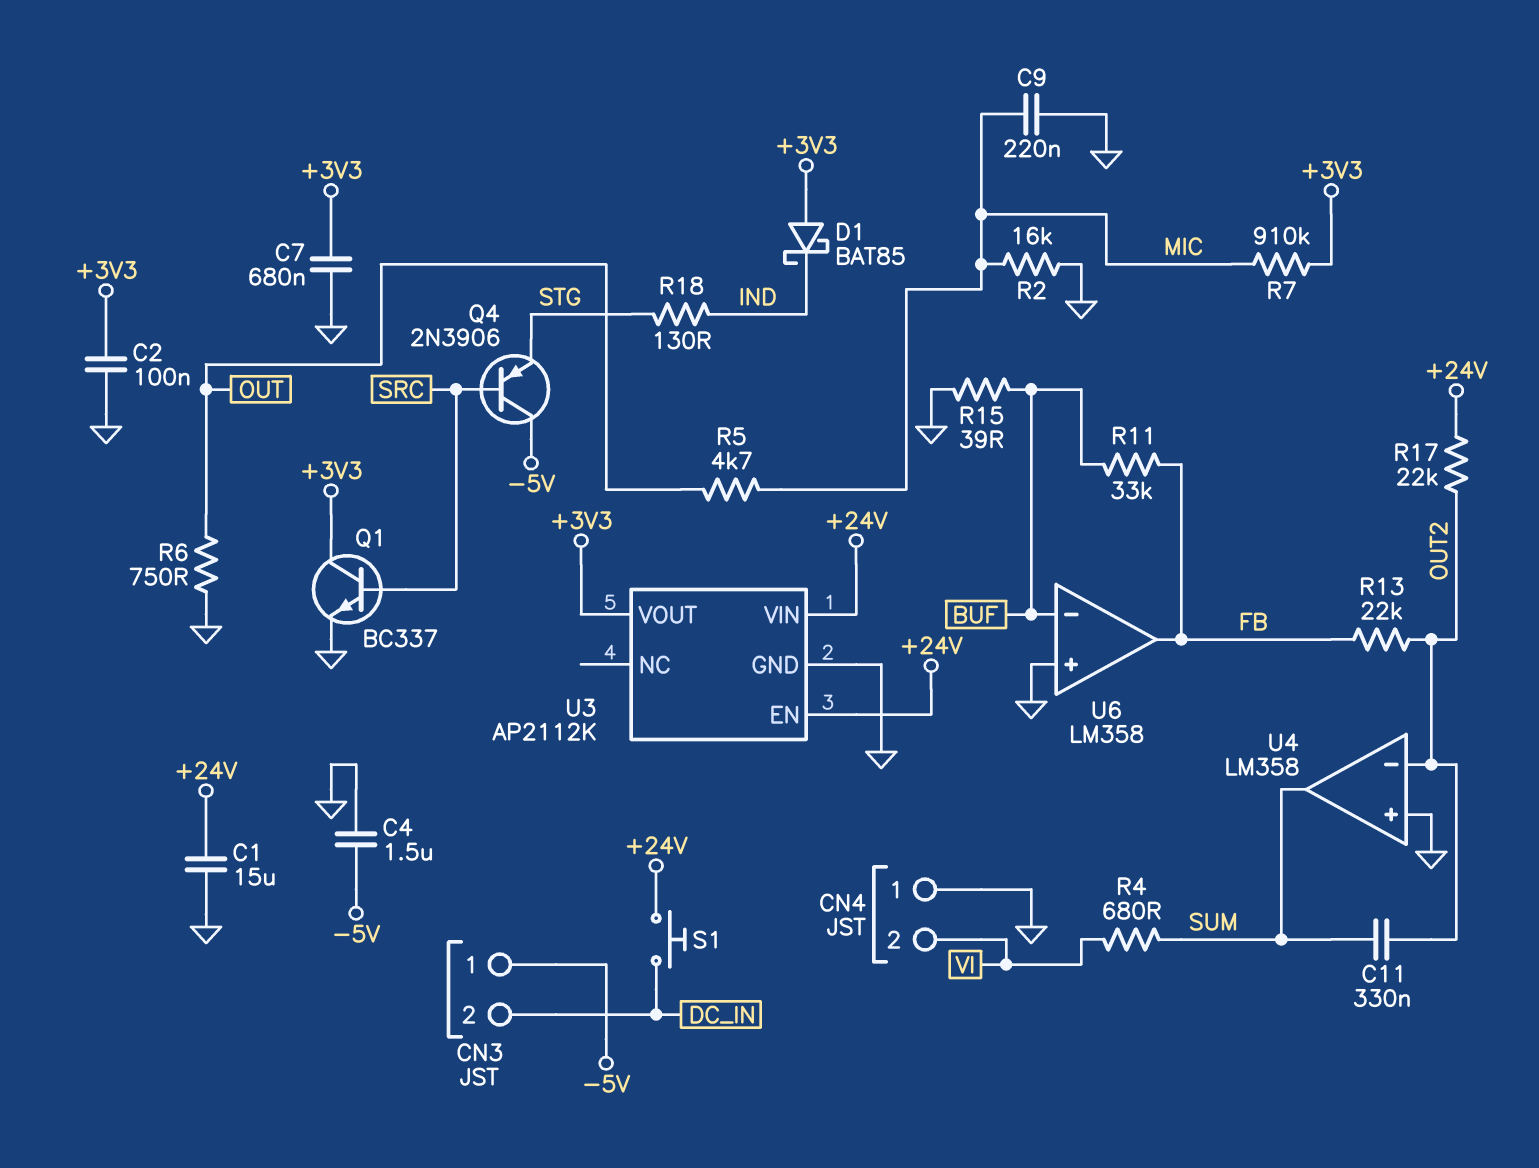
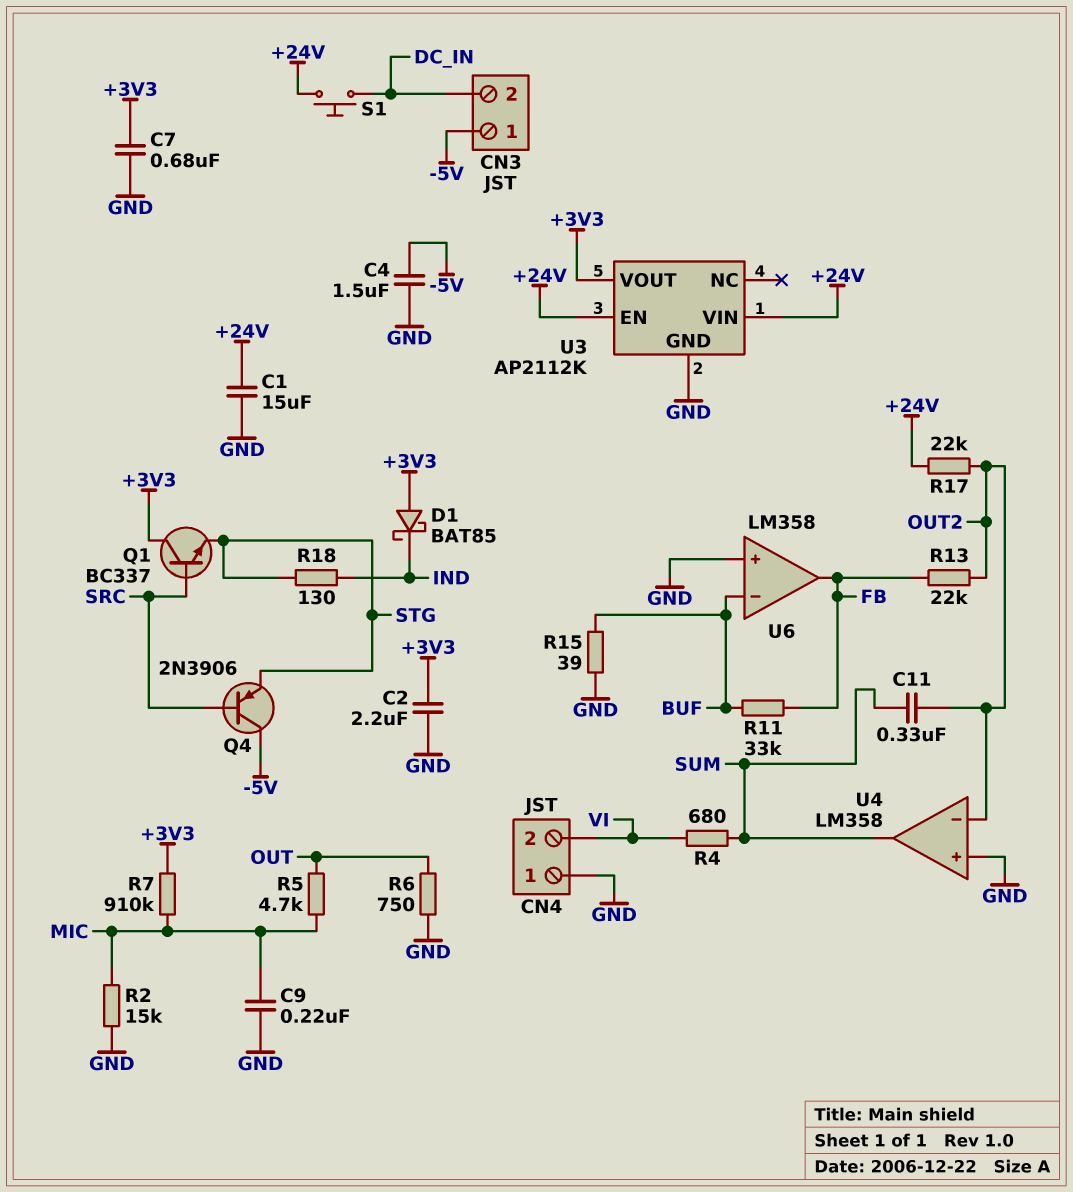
C2: 100nF (+3V3, GND) -> 2.2uF (+3V3, GND)
Q1: NPN BC337 (B SRC, C +3V3, E GND) -> NPN BC337 (B SRC, C +3V3, E STG)
R2: 16k (GND, MIC) -> 15k (GND, MIC)

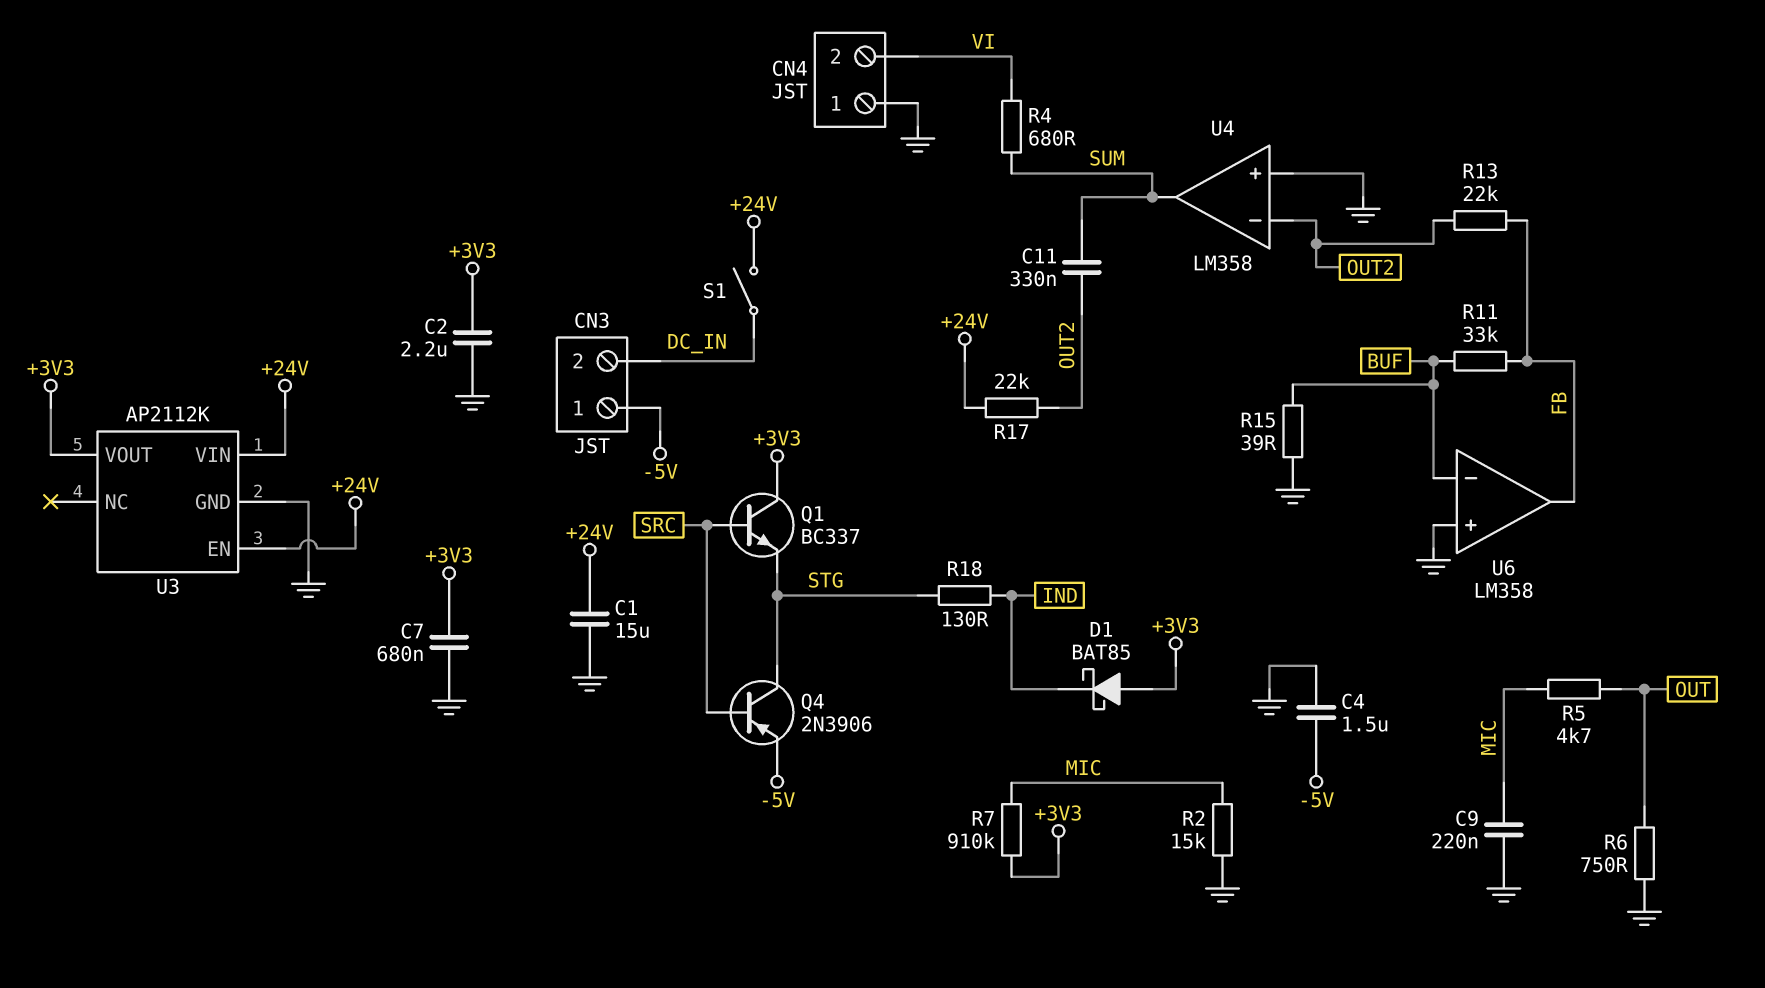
Q4: PNP 2N3906 (B SRC, C -5V, E STG) -> PNP 2N3906 (B SRC, C STG, E -5V)
S1: button (+24V, DC_IN) -> switch (+24V, DC_IN)

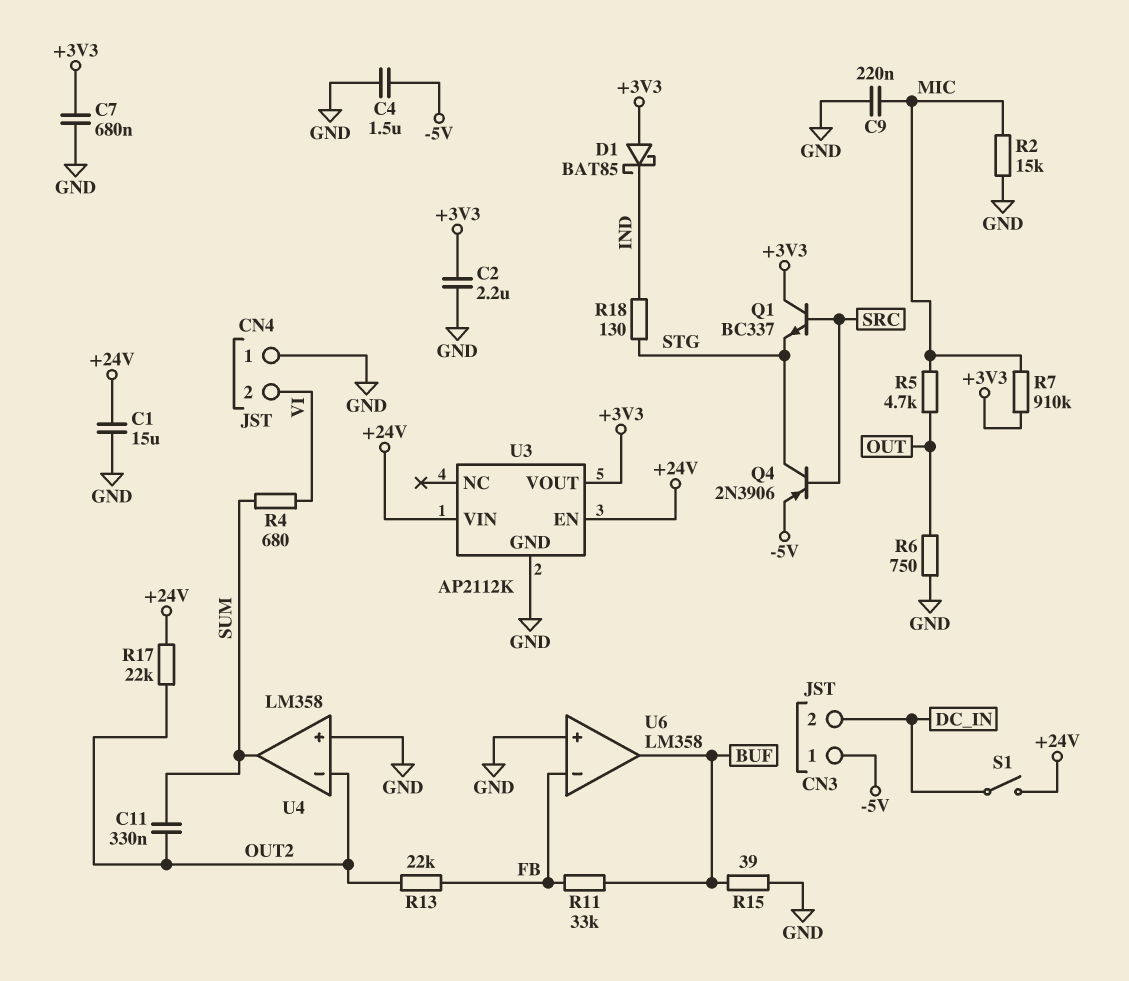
U6 pin in-: BUF -> FB
U6 pin out: FB -> BUF

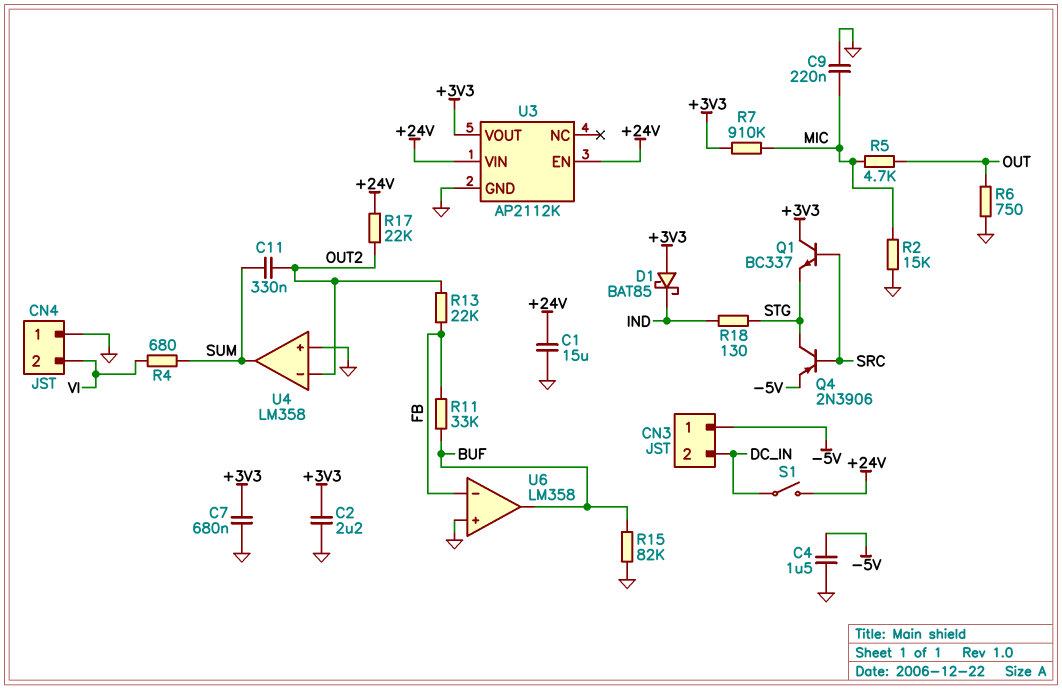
R15: 39 (BUF, GND) -> 82k (BUF, GND)

